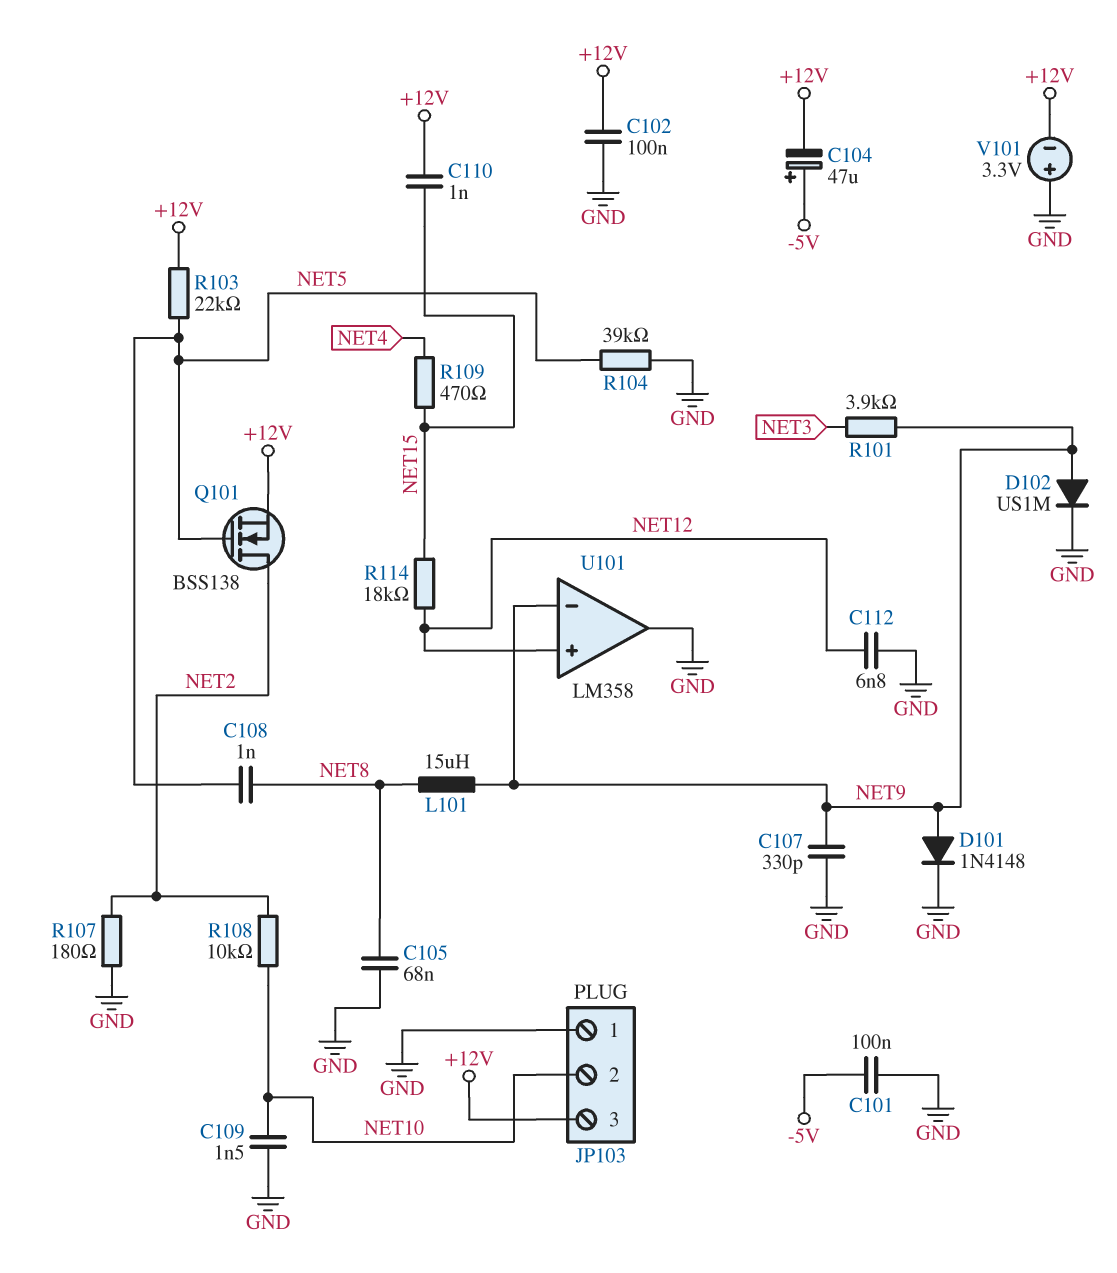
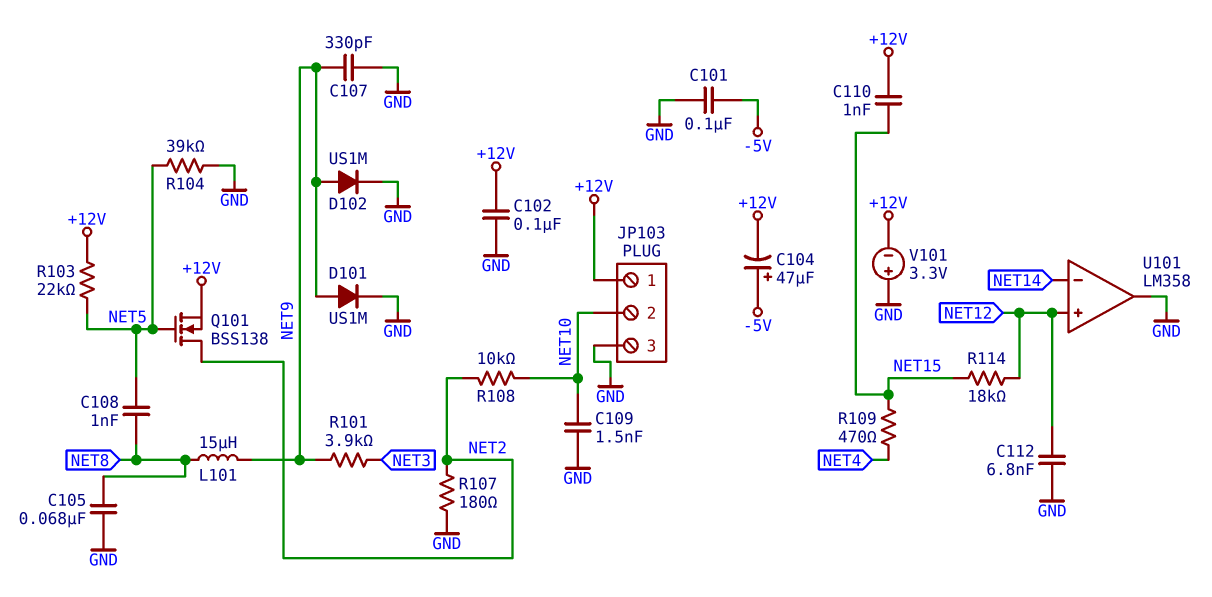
D101: diode 1N4148 (A NET9, K GND) -> diode US1M (A NET9, K GND)
JP103 pin 1: GND -> +12V
JP103 pin 3: +12V -> GND
U101 pin in-: NET9 -> NET14

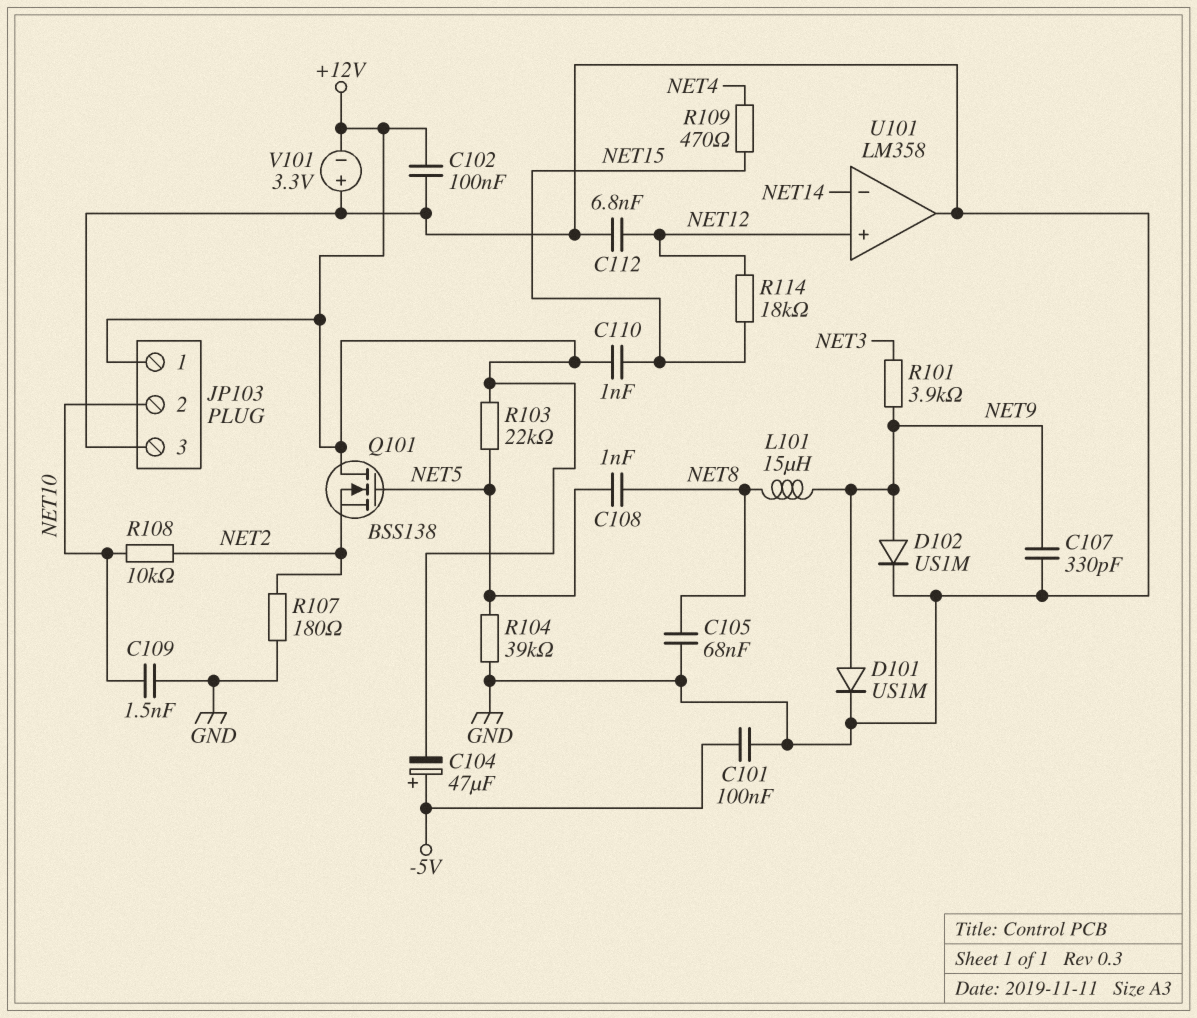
Q101: NMOS BSS138 (G NET5, D NET2, S +12V) -> NMOS BSS138 (G NET5, D +12V, S NET2)

